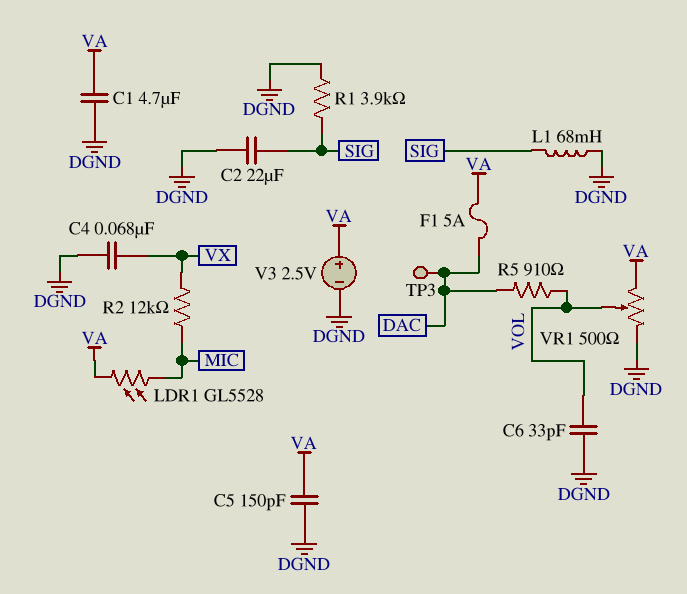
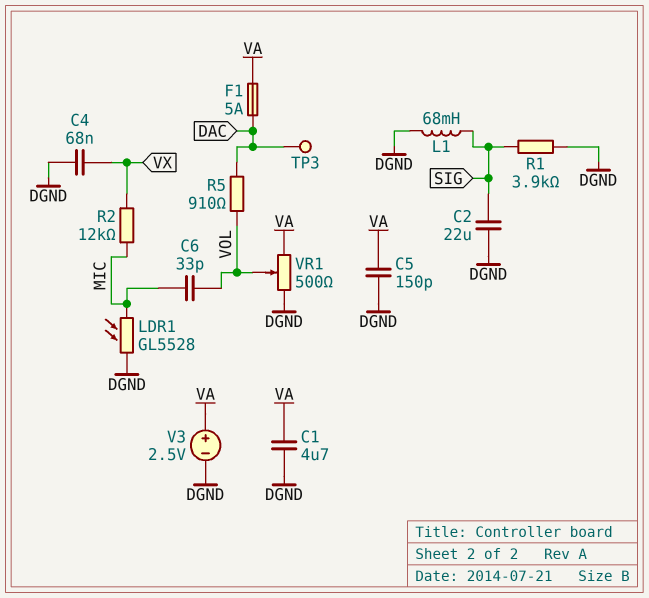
C6: 33pF (DGND, VOL) -> 33pF (MIC, VOL)
LDR1: GL5528 (MIC, VA) -> GL5528 (DGND, MIC)

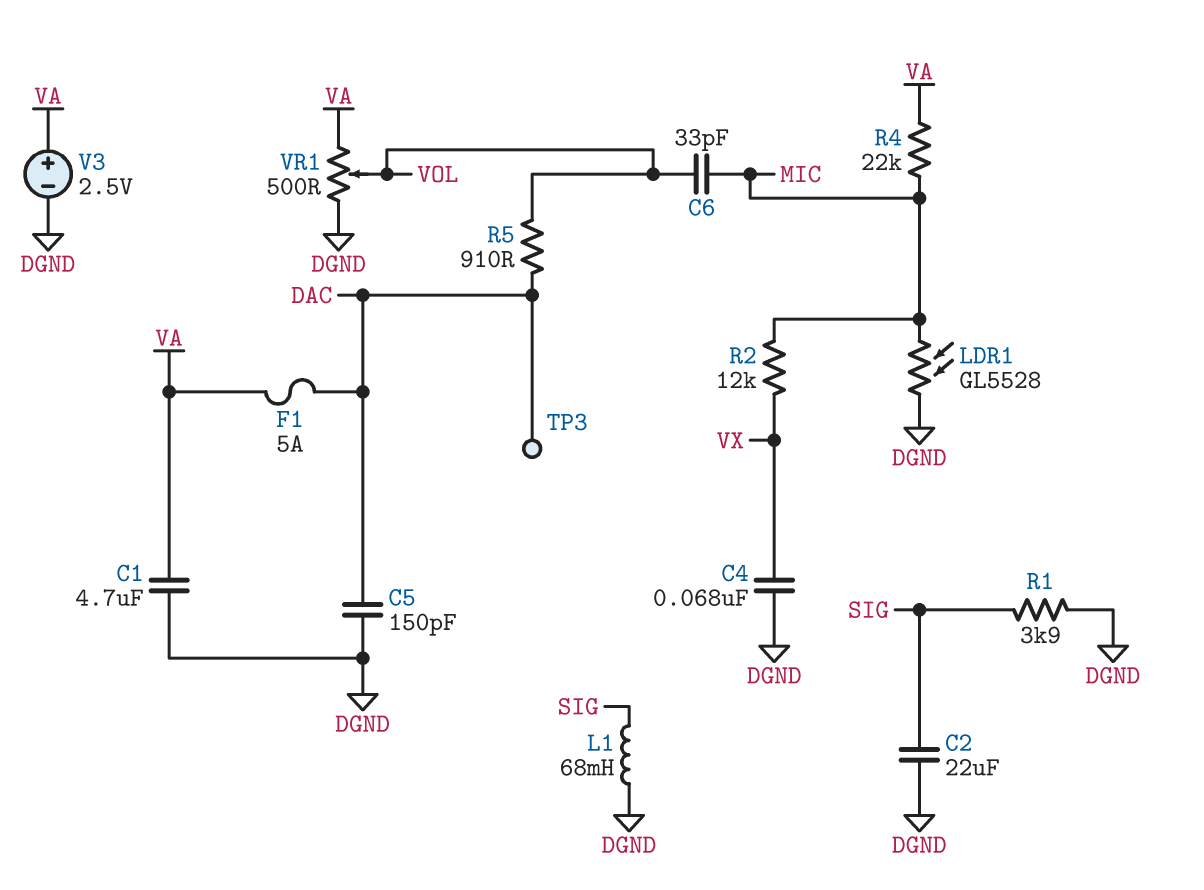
C5: 150pF (DGND, VA) -> 150pF (DAC, DGND)
R4: none -> 22k (MIC, VA)

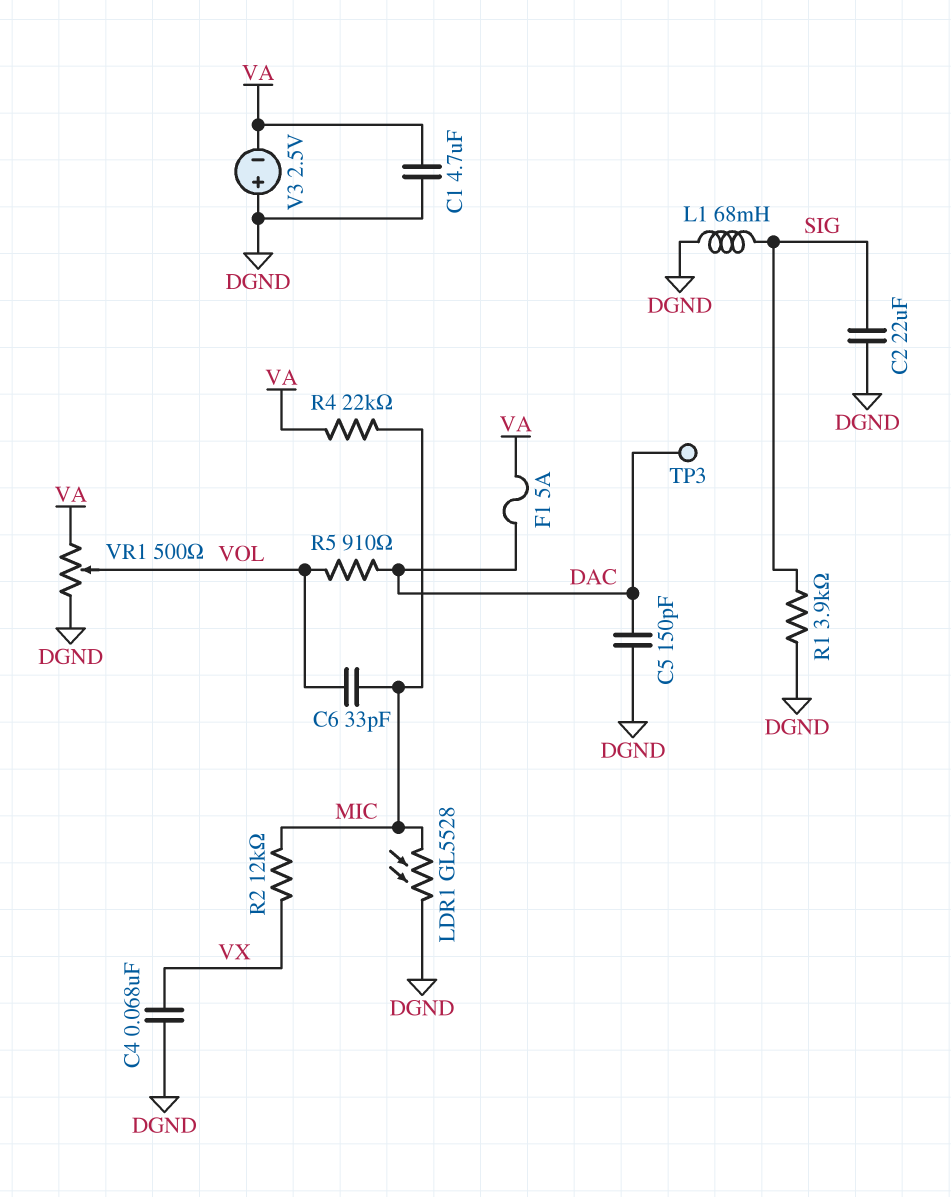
V3: 2.5V (plus VA, minus DGND) -> 2.5V (plus DGND, minus VA)

